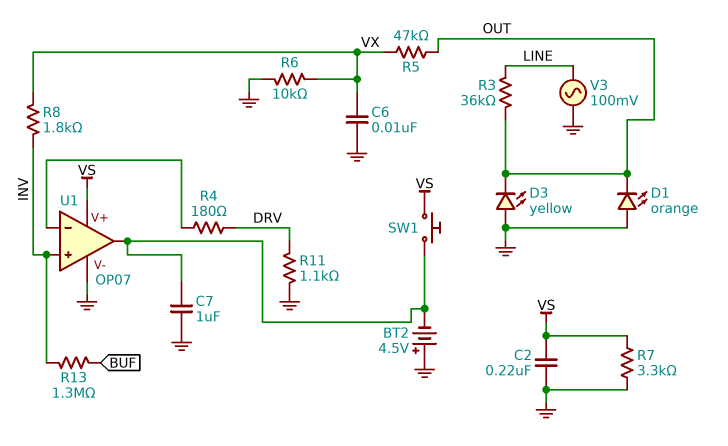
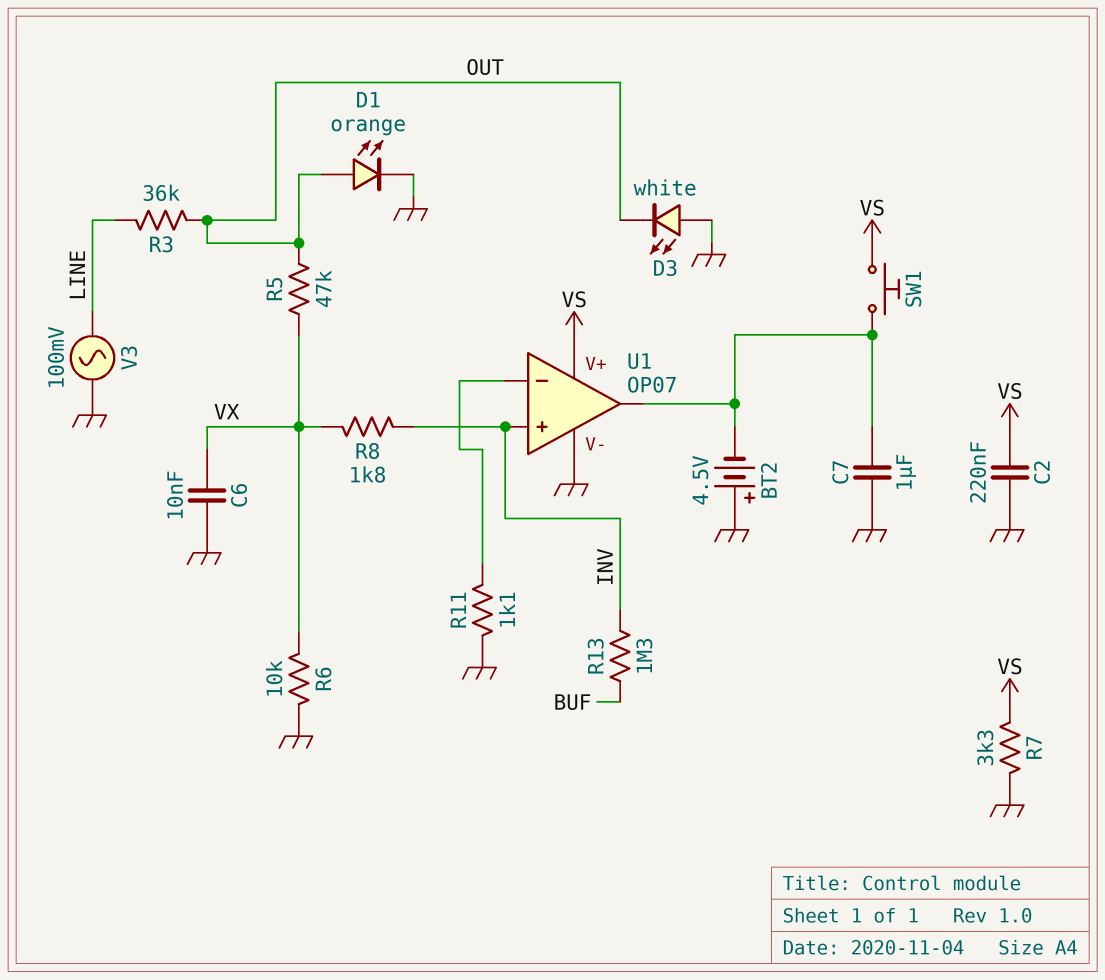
D1: LED orange (A GND, K OUT) -> LED orange (A OUT, K GND)
D3: LED yellow (A GND, K OUT) -> LED white (A GND, K OUT)
R4: 180 (DRV, U1/in-) -> none
R11: 1.1k (DRV, GND) -> 1.1k (GND, U1/in-)

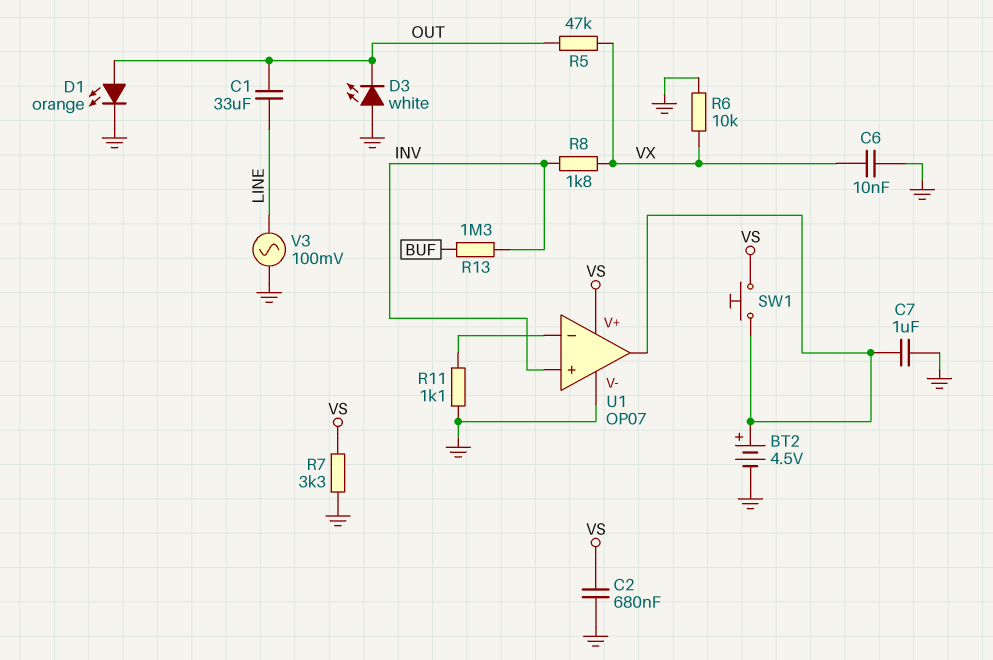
BT2: 4.5V (plus GND, minus U1/out) -> 4.5V (plus U1/out, minus GND)
C1: none -> 33uF (LINE, OUT)
C2: 220nF (GND, VS) -> 680nF (GND, VS)
R3: 36k (LINE, OUT) -> none

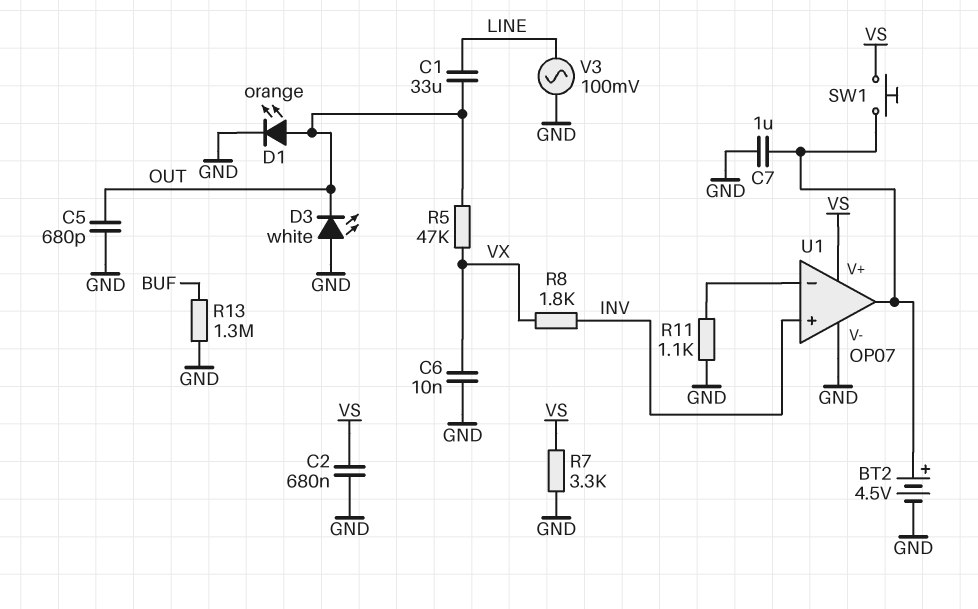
C5: none -> 680pF (GND, OUT)
R6: 10k (GND, VX) -> none
R13: 1.3M (BUF, INV) -> 1.3M (BUF, GND)

